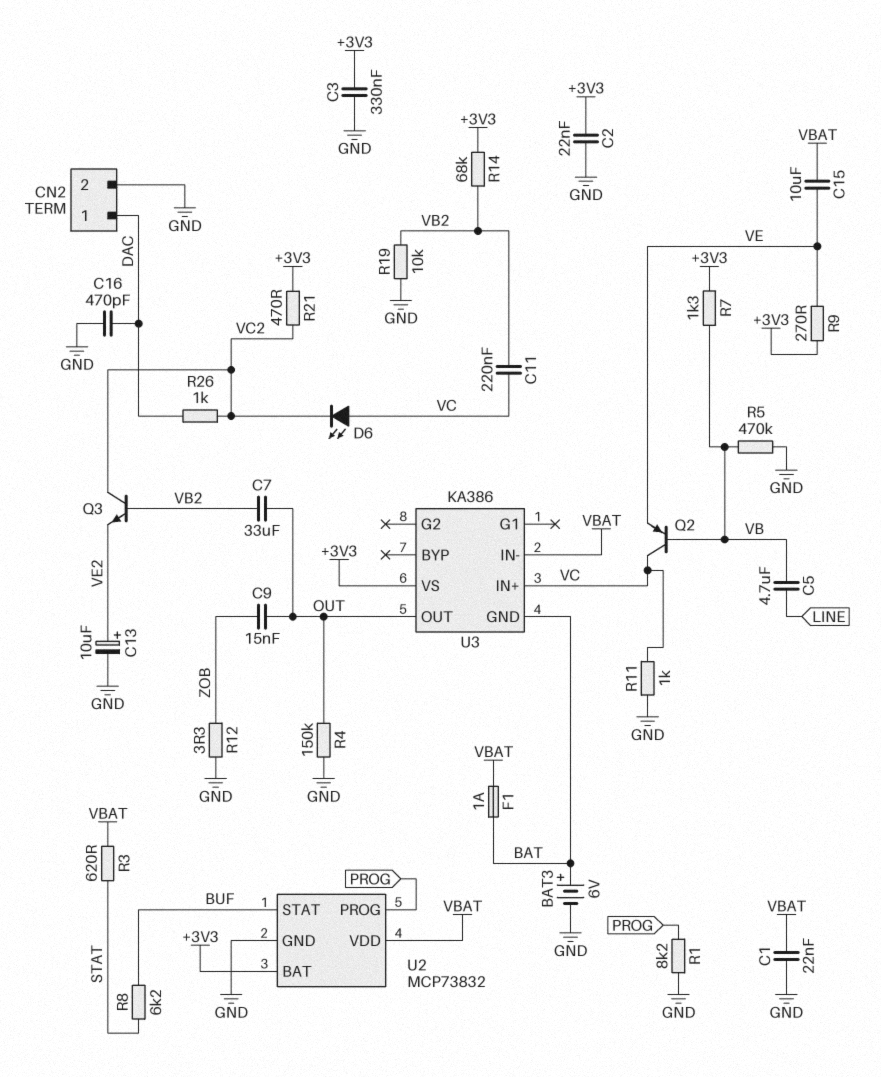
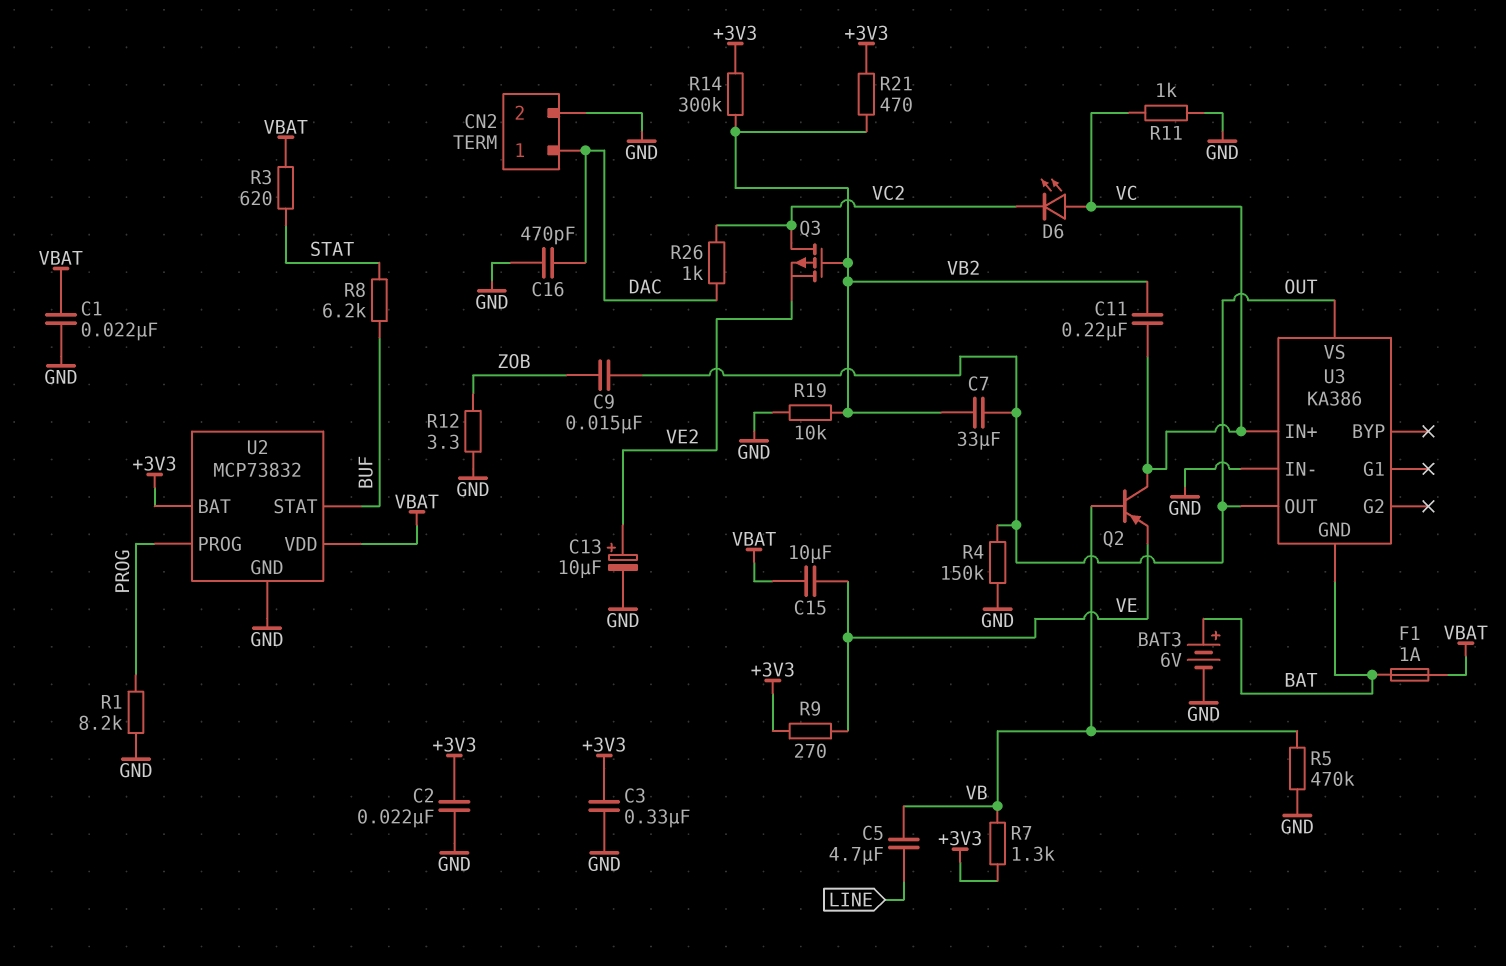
Q3: NPN (B VB2, C VC2, E VE2) -> PMOS (G VB2, D VC2, S VE2)
R14: 68k (+3V3, VB2) -> 300k (+3V3, VB2)
R21: 470 (+3V3, VC2) -> 470 (+3V3, VB2)
U3 pin IN-: VBAT -> GND
U3 pin VS: +3V3 -> OUT

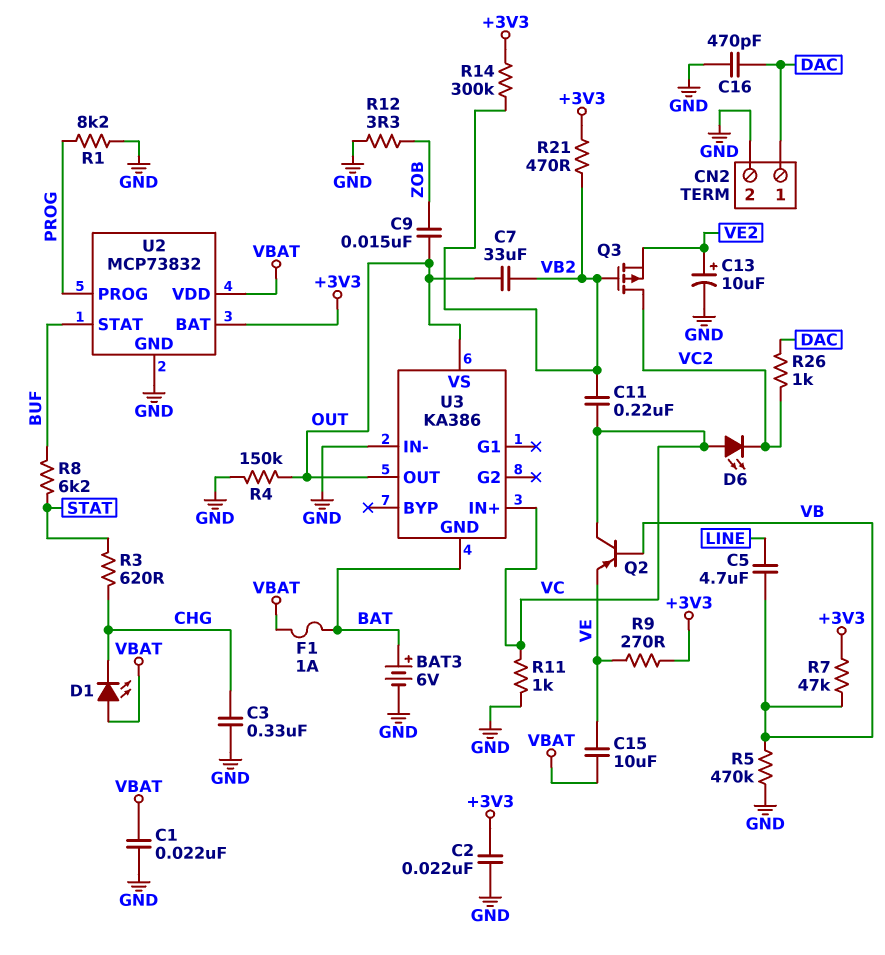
C3: 330nF (+3V3, GND) -> 330nF (CHG, GND)
D1: none -> LED (A VBAT, K CHG)
R3: 620 (STAT, VBAT) -> 620 (CHG, STAT)
R7: 1.3k (+3V3, VB) -> 47k (+3V3, VB)
R19: 10k (GND, VB2) -> none

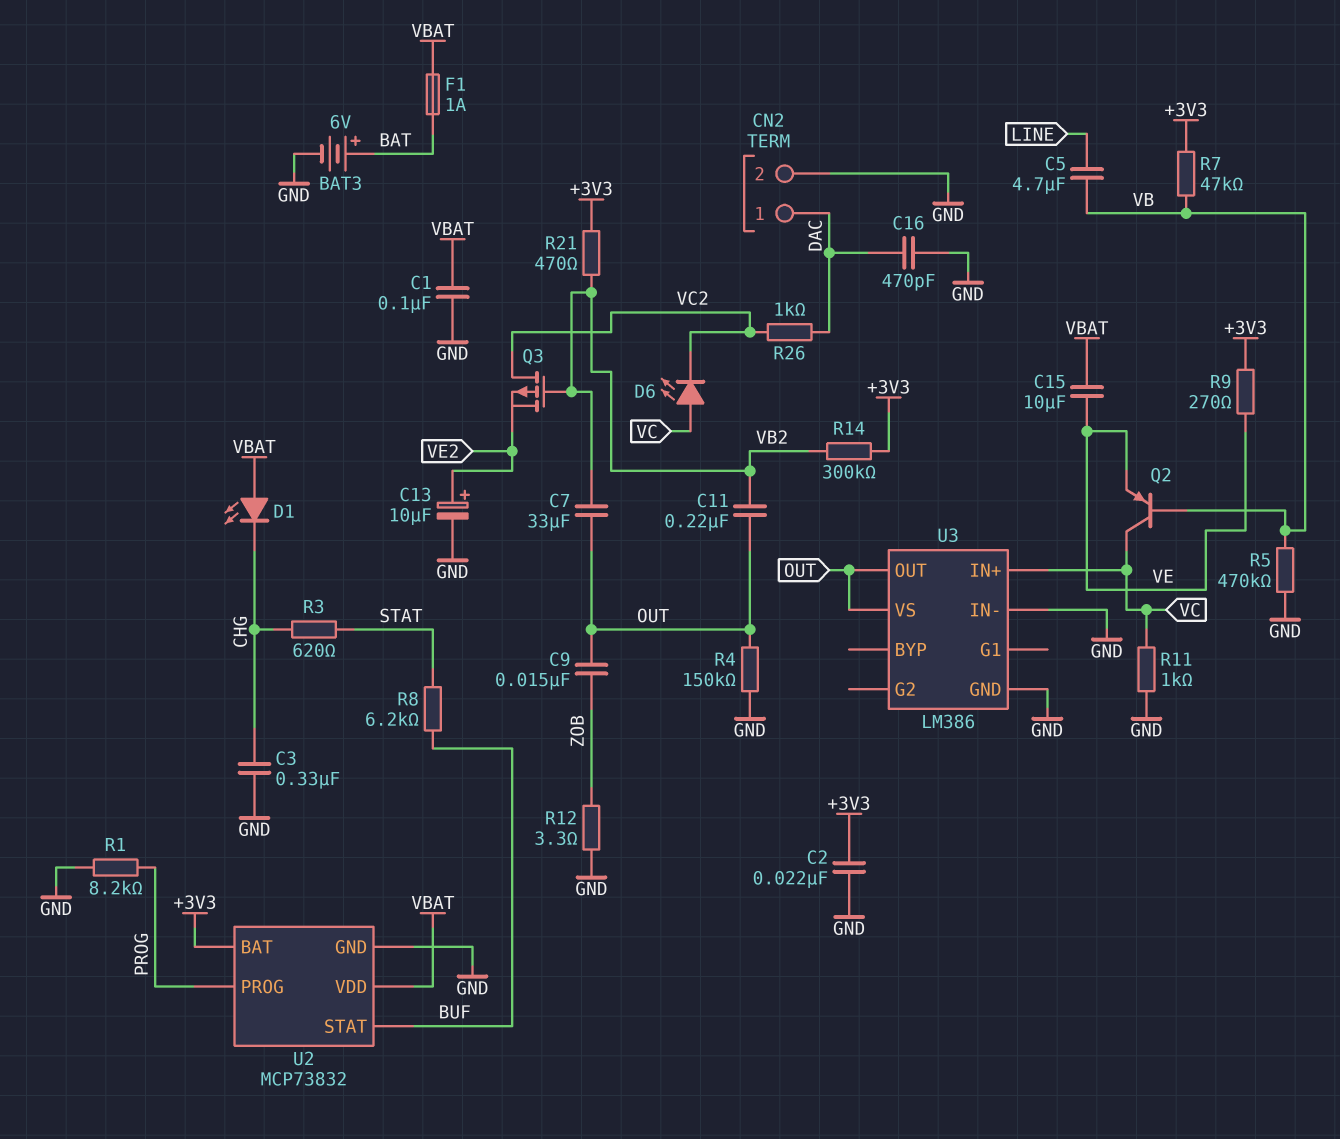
C1: 22nF (GND, VBAT) -> 100nF (GND, VBAT)
C11: 220nF (VB2, VC) -> 220nF (OUT, VB2)
U3: KA386 -> LM386
U3 pin GND: BAT -> GND

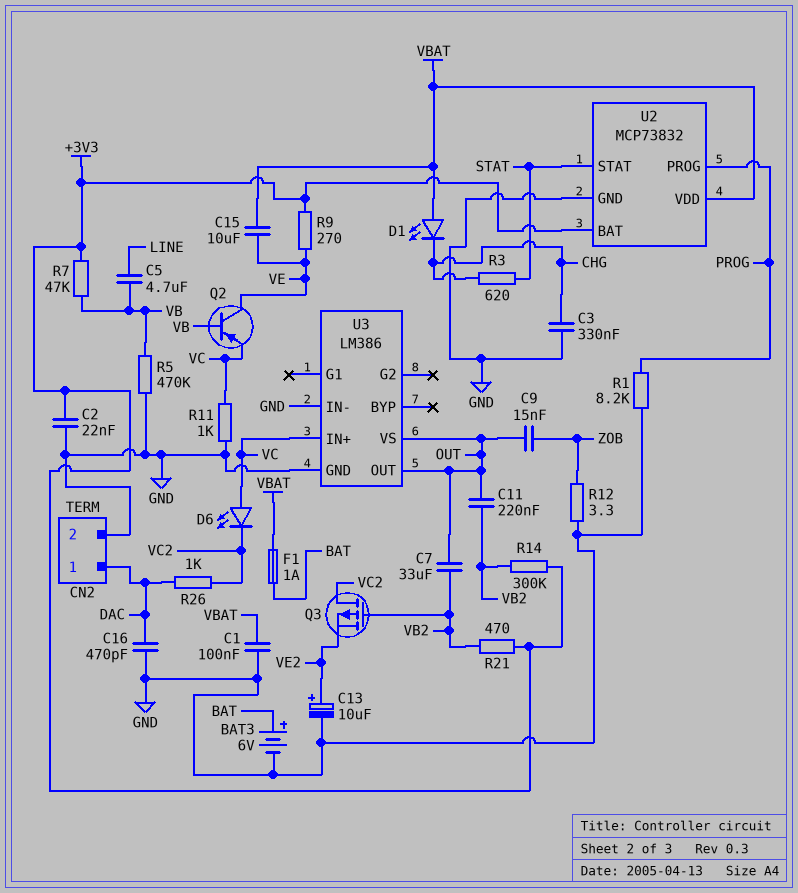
Q2: PNP (B VB, C VC, E VE) -> PNP (B VB, C VE, E VC)
R4: 150k (GND, OUT) -> none
R8: 6.2k (BUF, STAT) -> none
U2 pin STAT: BUF -> STAT

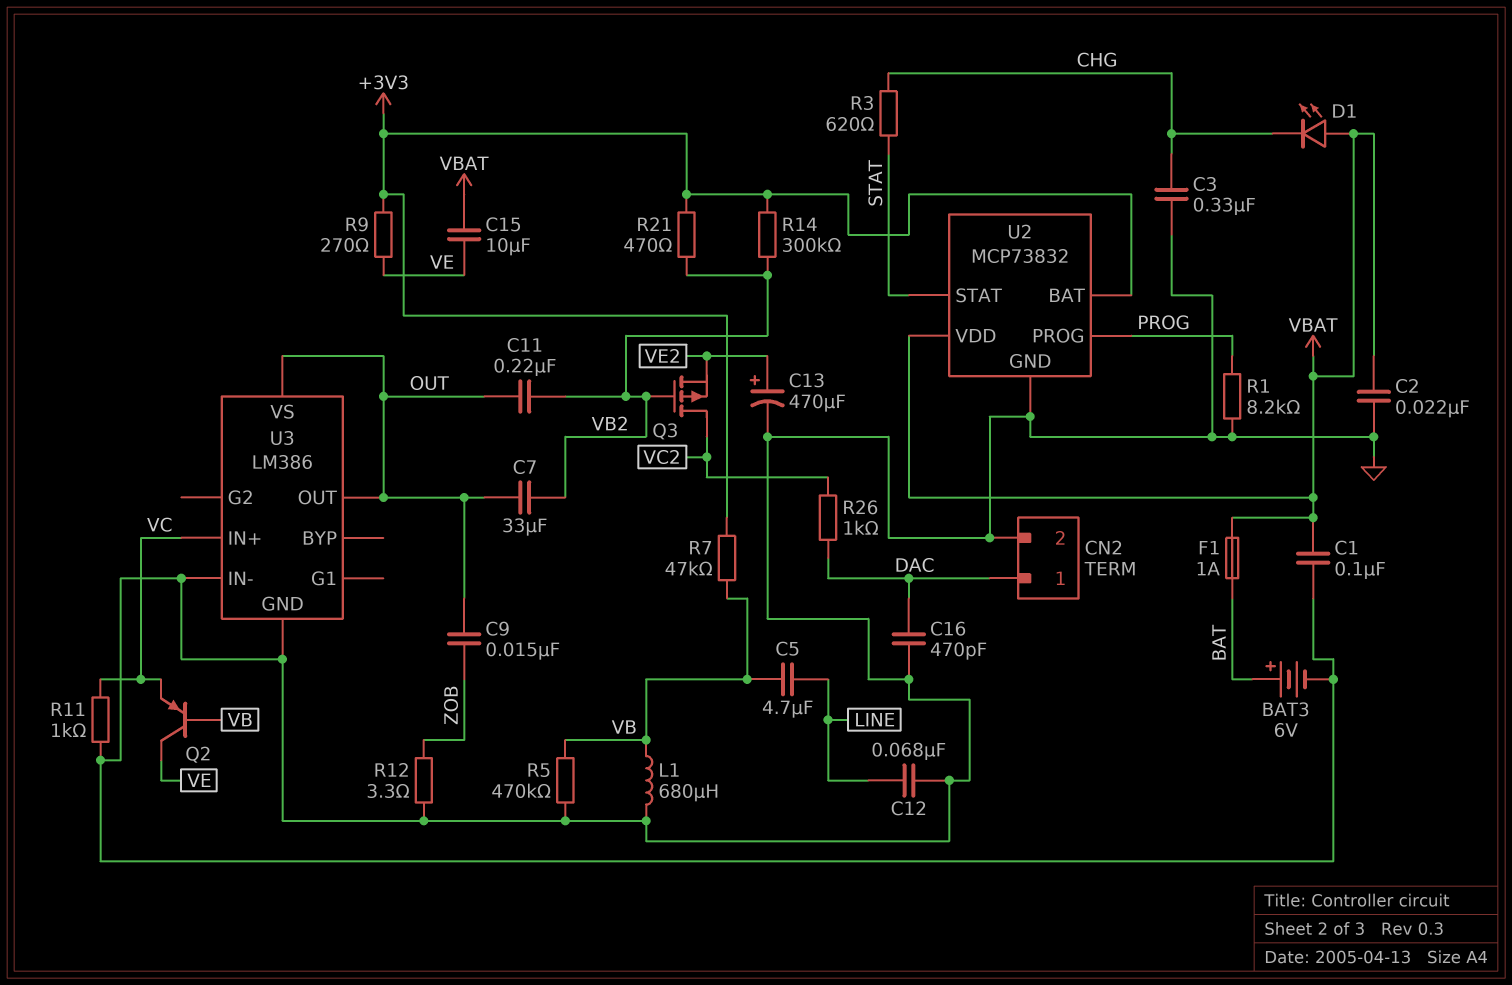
C2: 22nF (+3V3, GND) -> 22nF (GND, VBAT)
C12: none -> 68nF (GND, LINE)
C13: 10uF (plus VE2, minus GND) -> 470uF (plus VE2, minus GND)
D6: LED (A VC, K VC2) -> none
L1: none -> 680uH (GND, VB)

